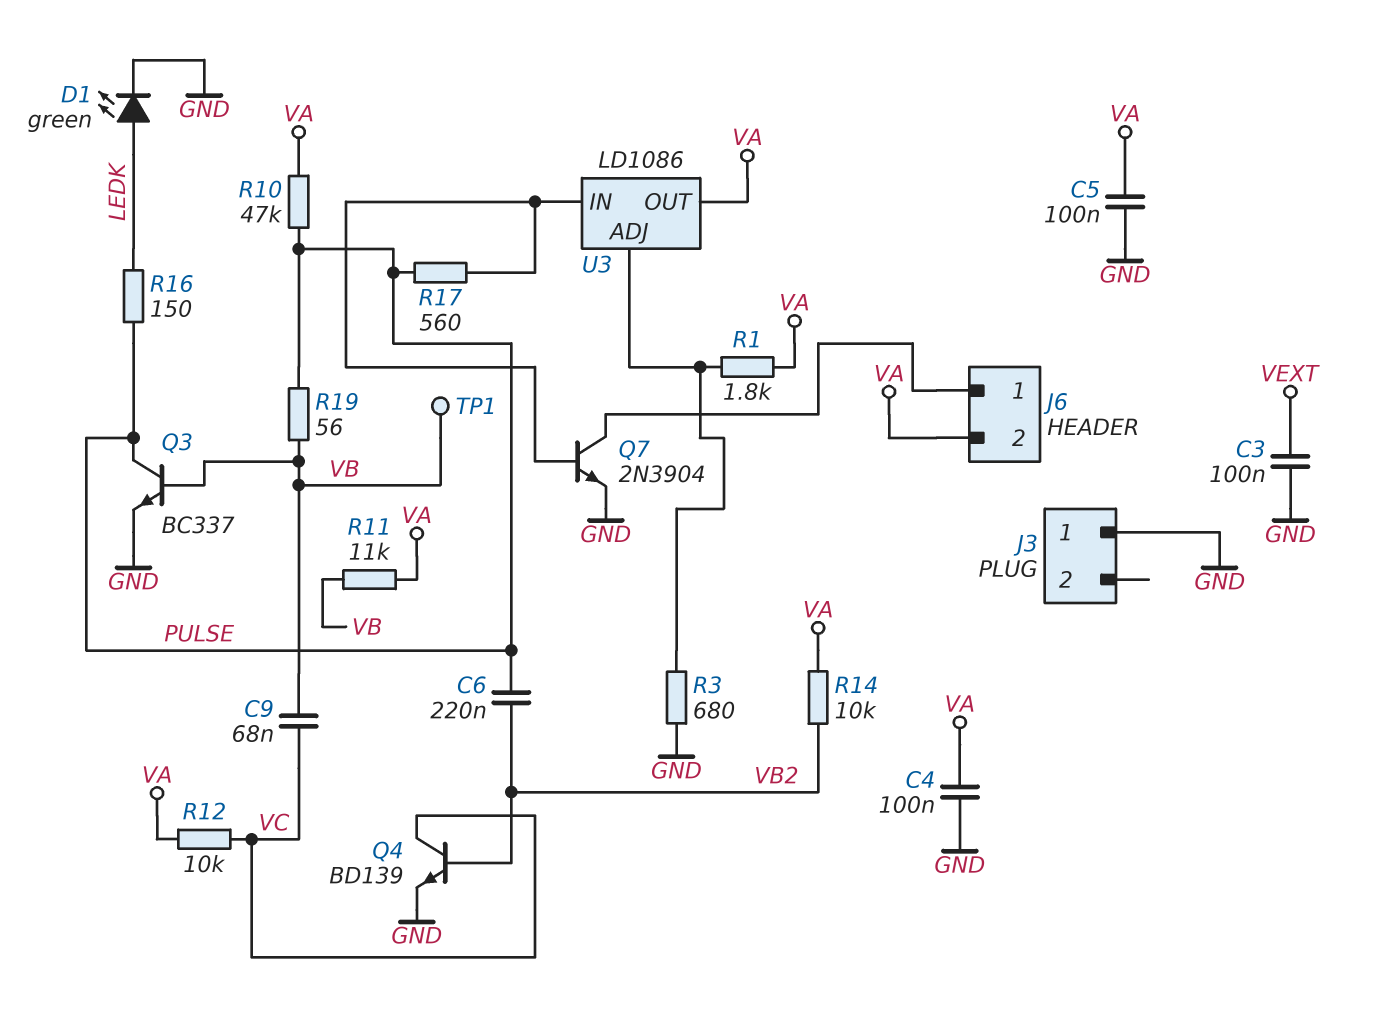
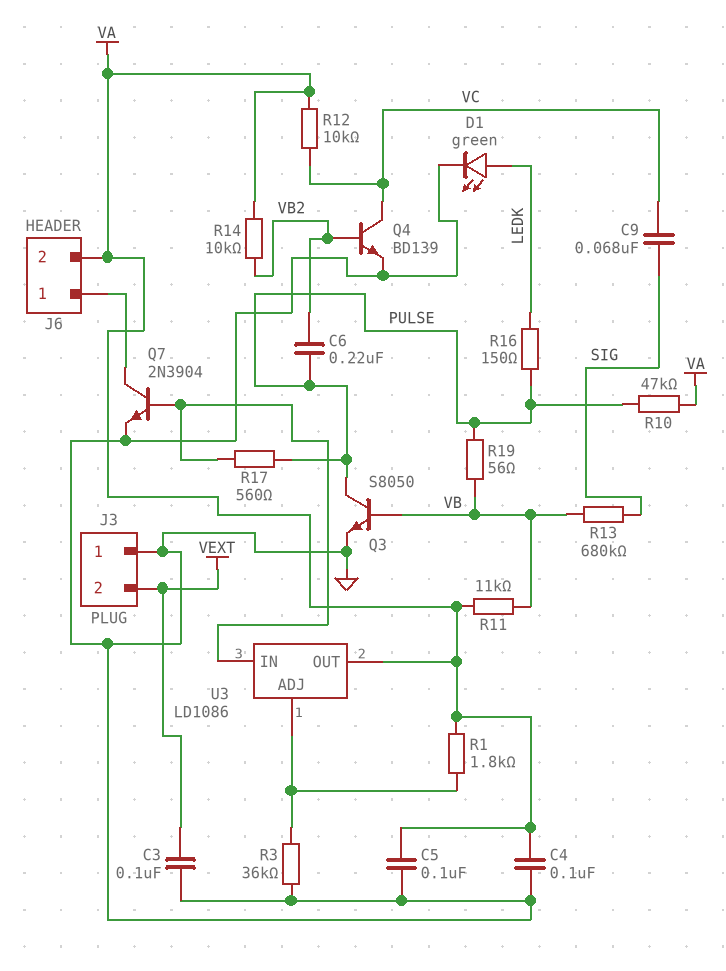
C9: 68nF (VB, VC) -> 68nF (SIG, VC)
J3 pin 2: none -> VEXT
Q3: NPN BC337 (B VB, C PULSE, E GND) -> NPN S8050 (B VB, C PULSE, E GND)
R3: 680 (GND, U3/ADJ) -> 36k (GND, U3/ADJ)
R13: none -> 680k (SIG, VB)
TP1: test point (VB) -> none

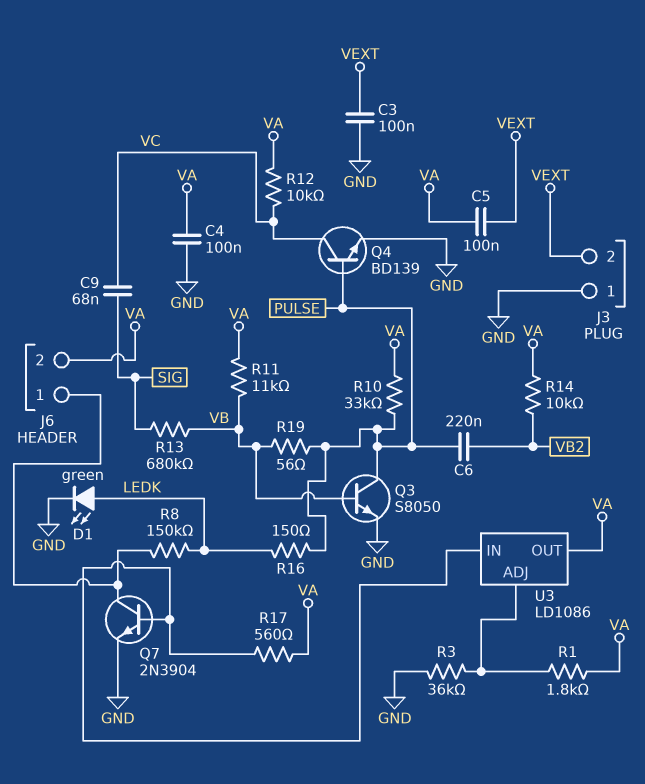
C5: 100nF (GND, VA) -> 100nF (VA, VEXT)
Q4: NPN BD139 (B VB2, C VC, E GND) -> NPN BD139 (B PULSE, C VC, E GND)
R8: none -> 150k (J6/1, LEDK)
R10: 47k (PULSE, VA) -> 33k (PULSE, VA)
R17: 560 (PULSE, U3/IN) -> 560 (U3/IN, VA)

